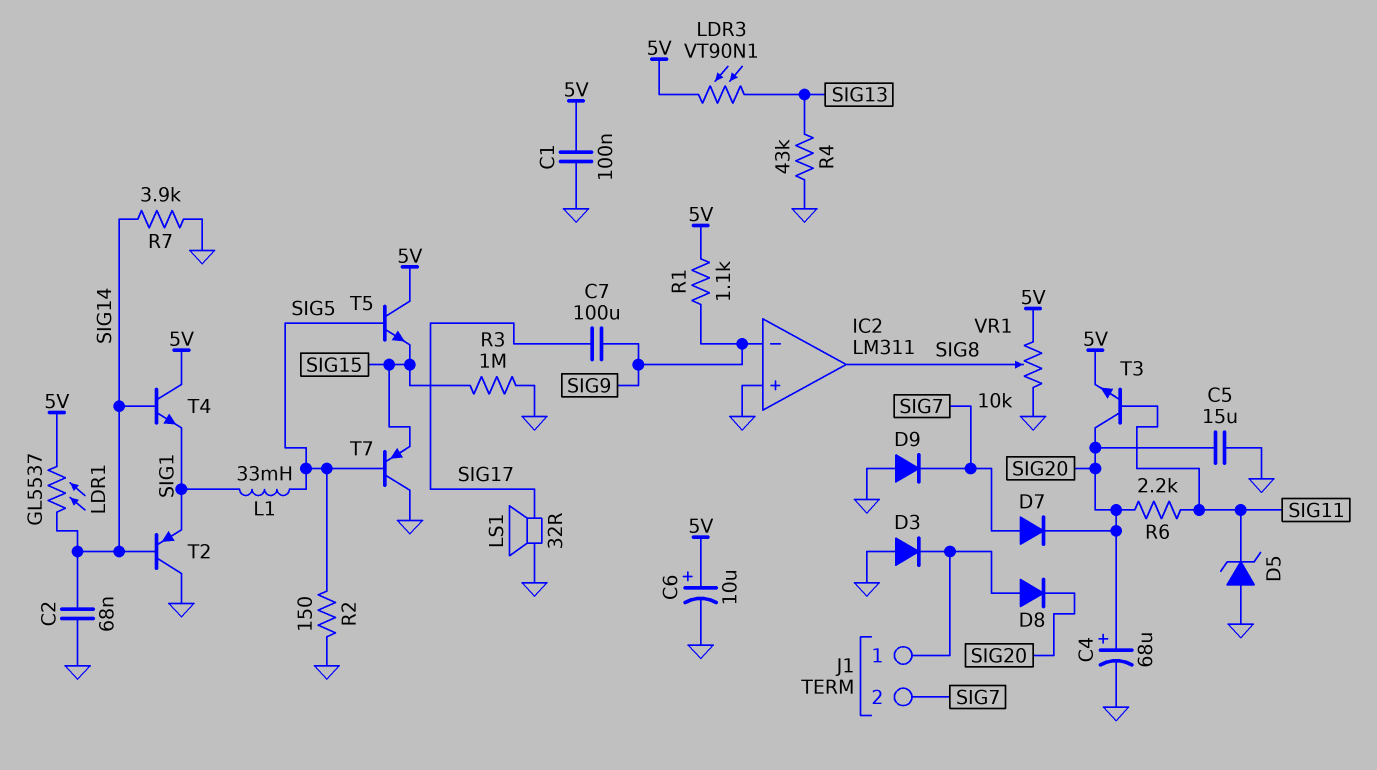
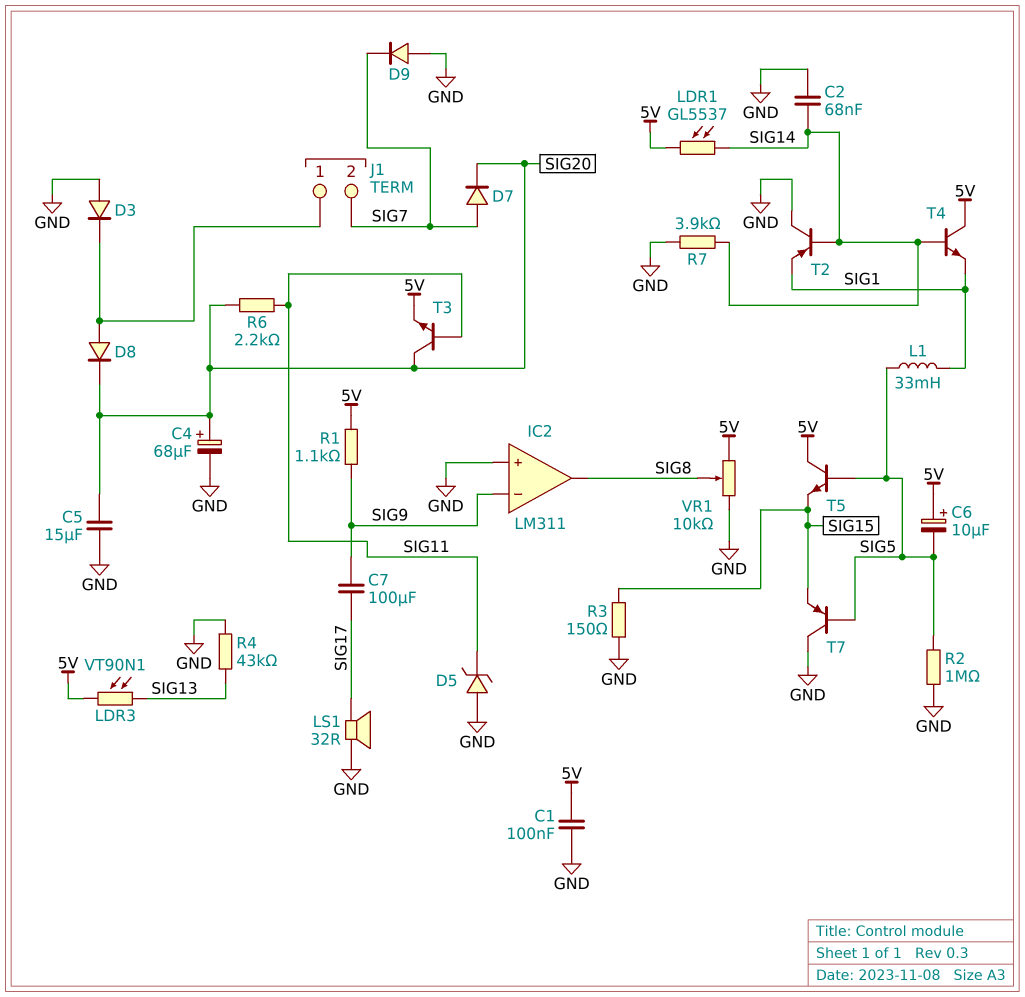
C6: 10uF (plus 5V, minus GND) -> 10uF (plus 5V, minus SIG5)
R2: 150 (GND, SIG5) -> 1M (GND, SIG5)
R3: 1M (GND, SIG15) -> 150 (GND, SIG15)

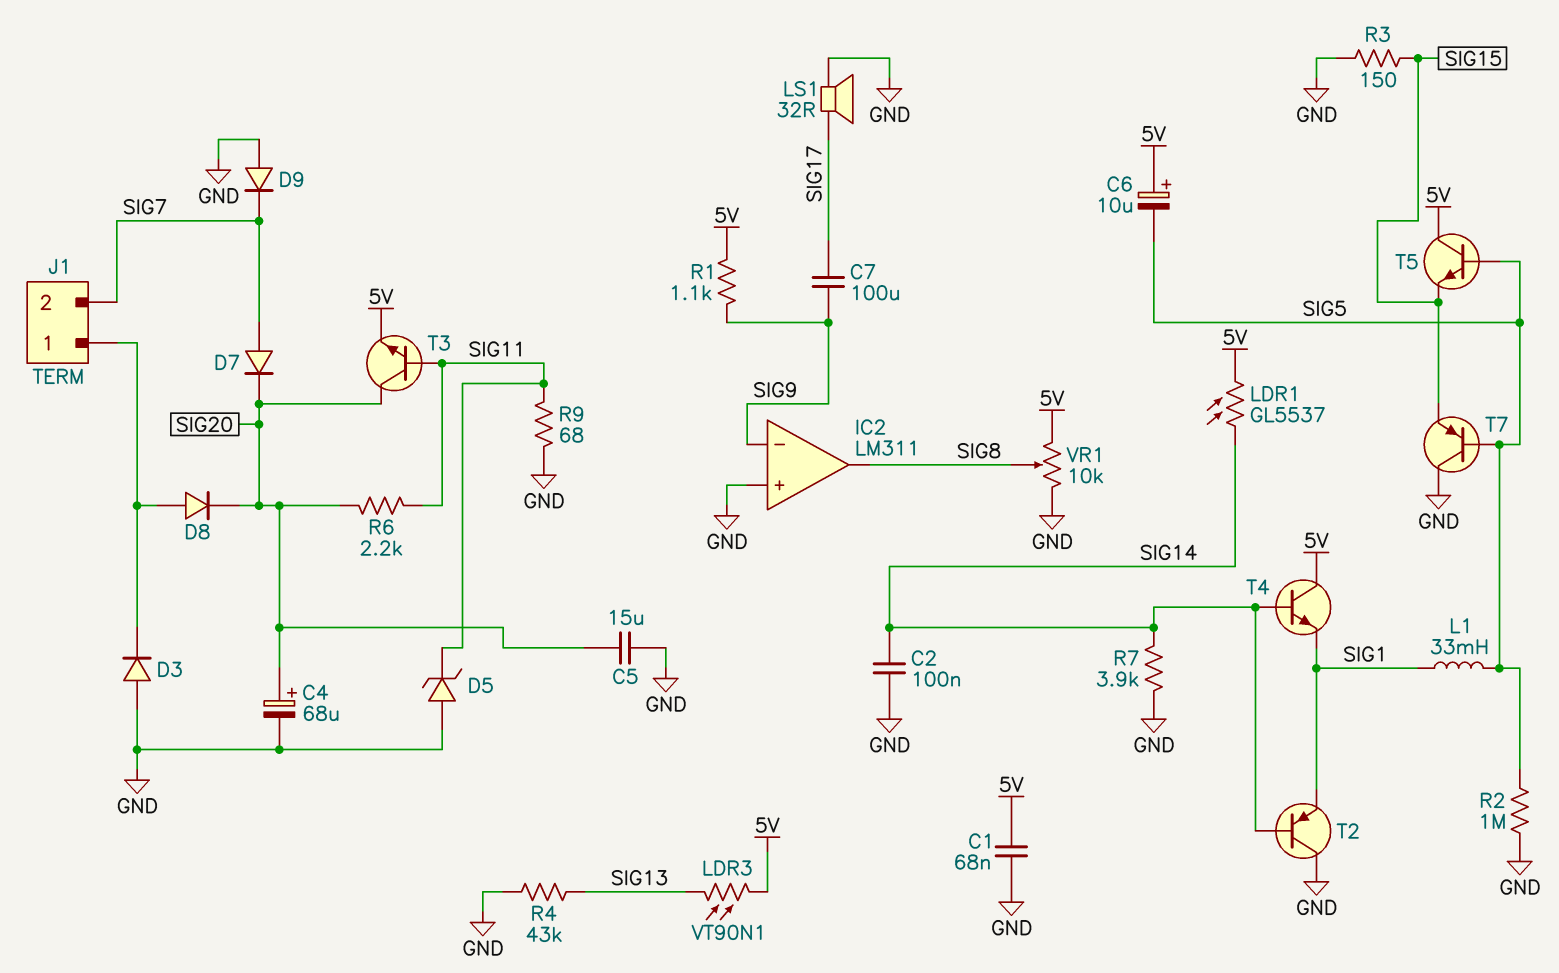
C1: 100nF (5V, GND) -> 68nF (5V, GND)
C2: 68nF (GND, SIG14) -> 100nF (GND, SIG14)
R9: none -> 68 (GND, SIG11)

